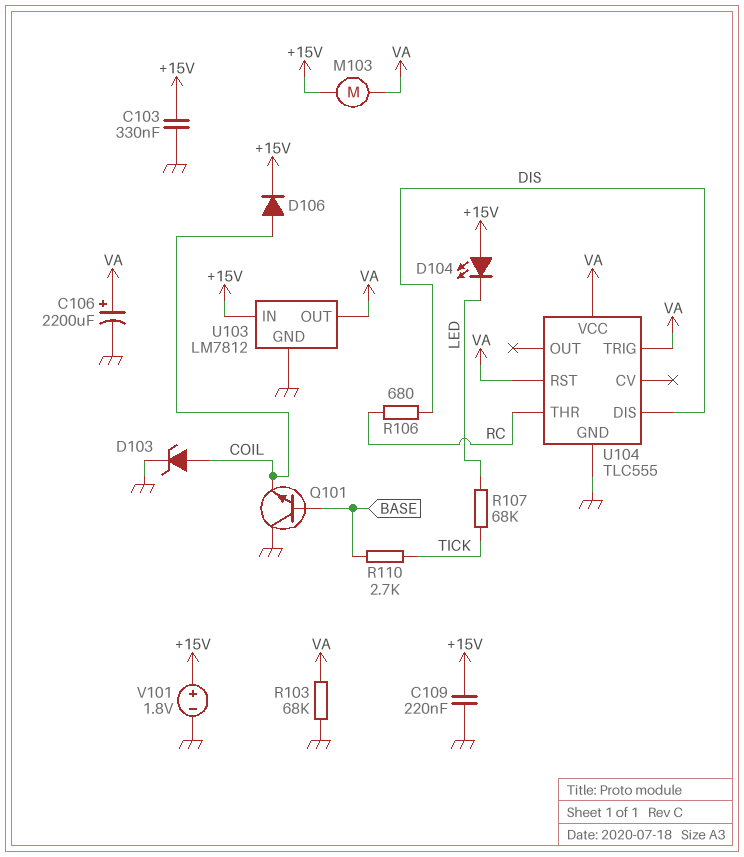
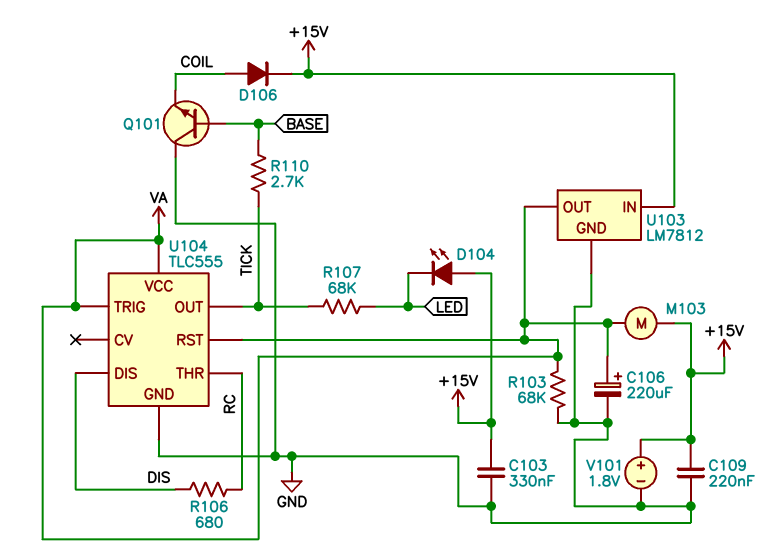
C106: 2200uF (plus VA, minus GND) -> 220uF (plus VA, minus GND)
D103: zener (A COIL, K GND) -> none
U104 pin OUT: none -> TICK

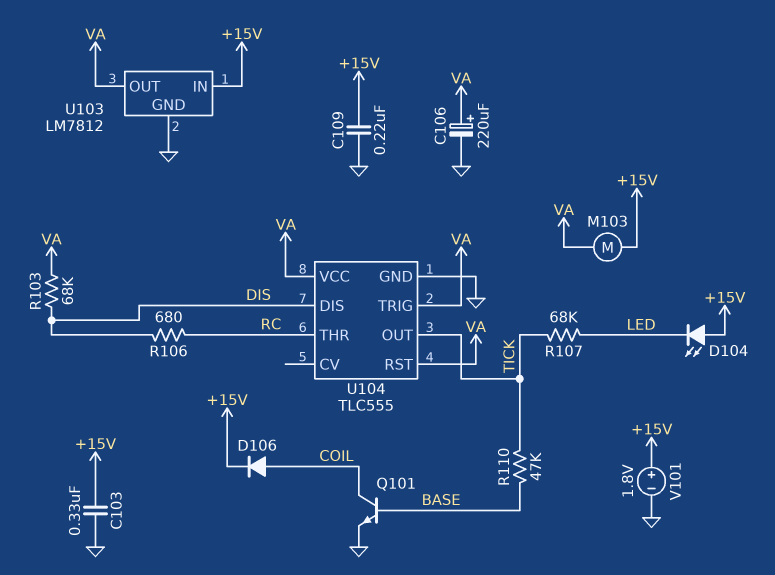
Q101: NPN (B BASE, C GND, E COIL) -> NPN (B BASE, C COIL, E GND)
R103: 68k (GND, VA) -> 68k (DIS, VA)
R110: 2.7k (BASE, TICK) -> 47k (BASE, TICK)

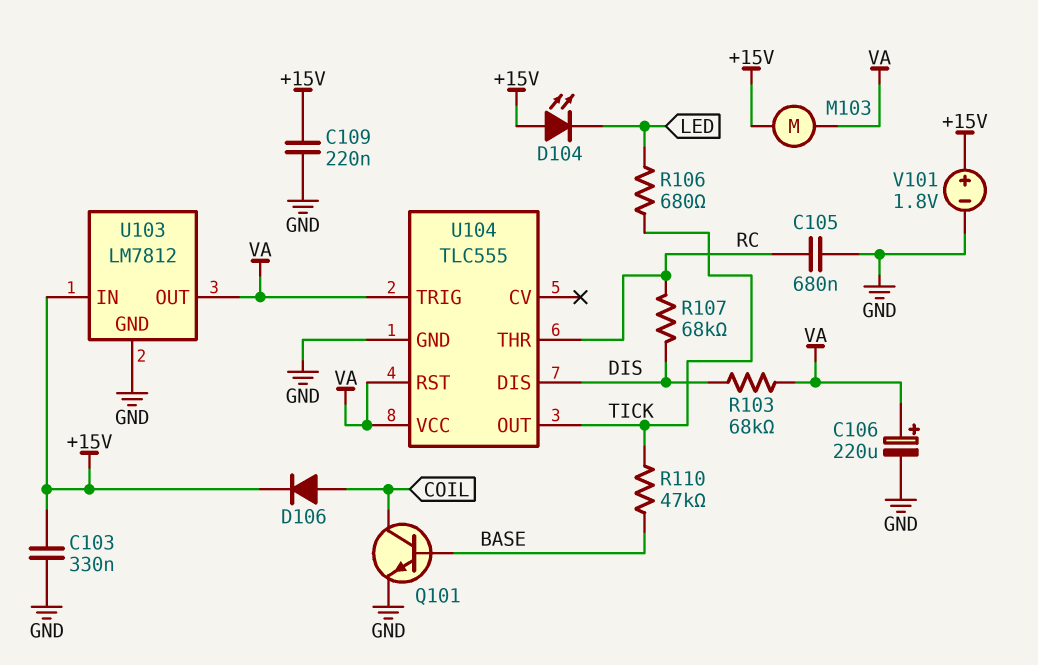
C105: none -> 680nF (GND, RC)
R106: 680 (DIS, RC) -> 680 (LED, TICK)
R107: 68k (LED, TICK) -> 68k (DIS, RC)

